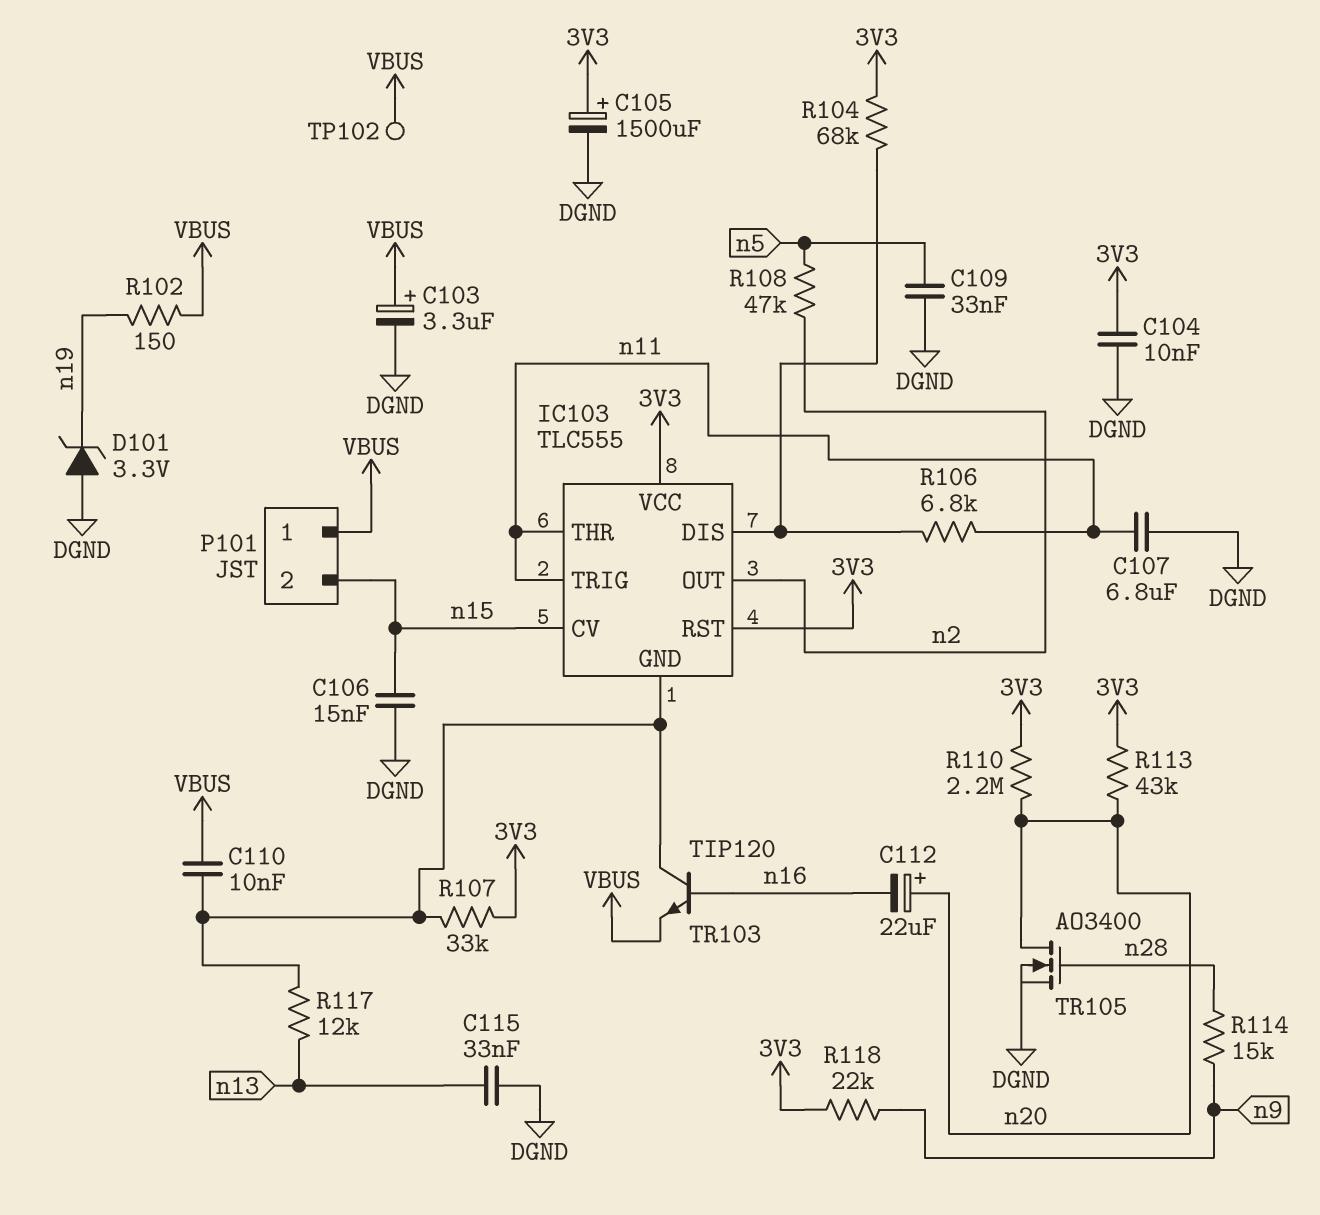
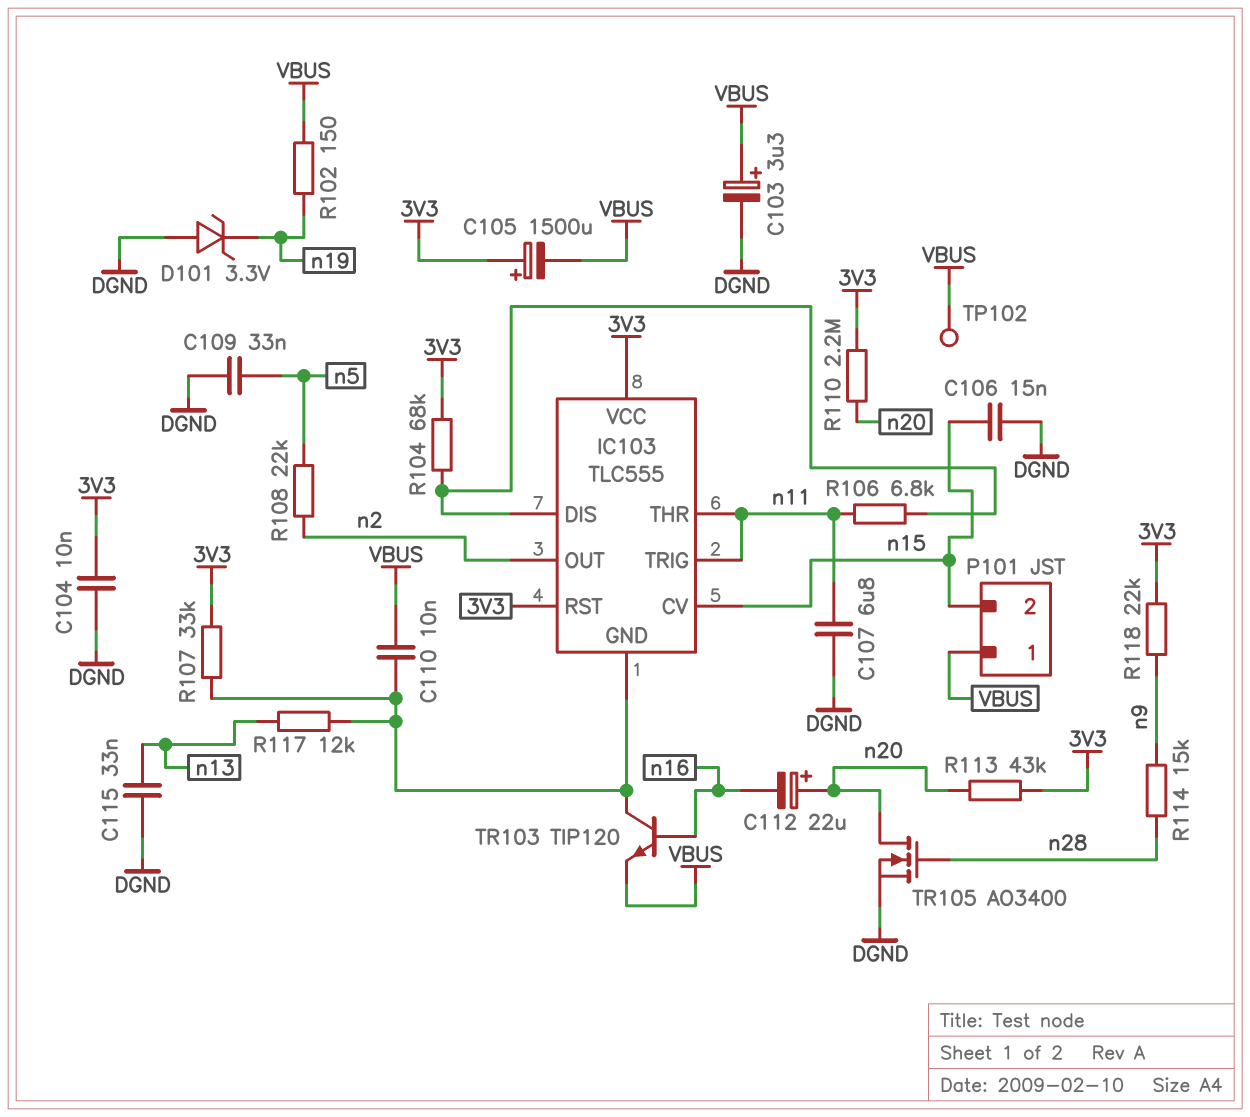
C105: 1500uF (plus 3V3, minus DGND) -> 1500uF (plus 3V3, minus VBUS)
R108: 47k (n2, n5) -> 22k (n2, n5)

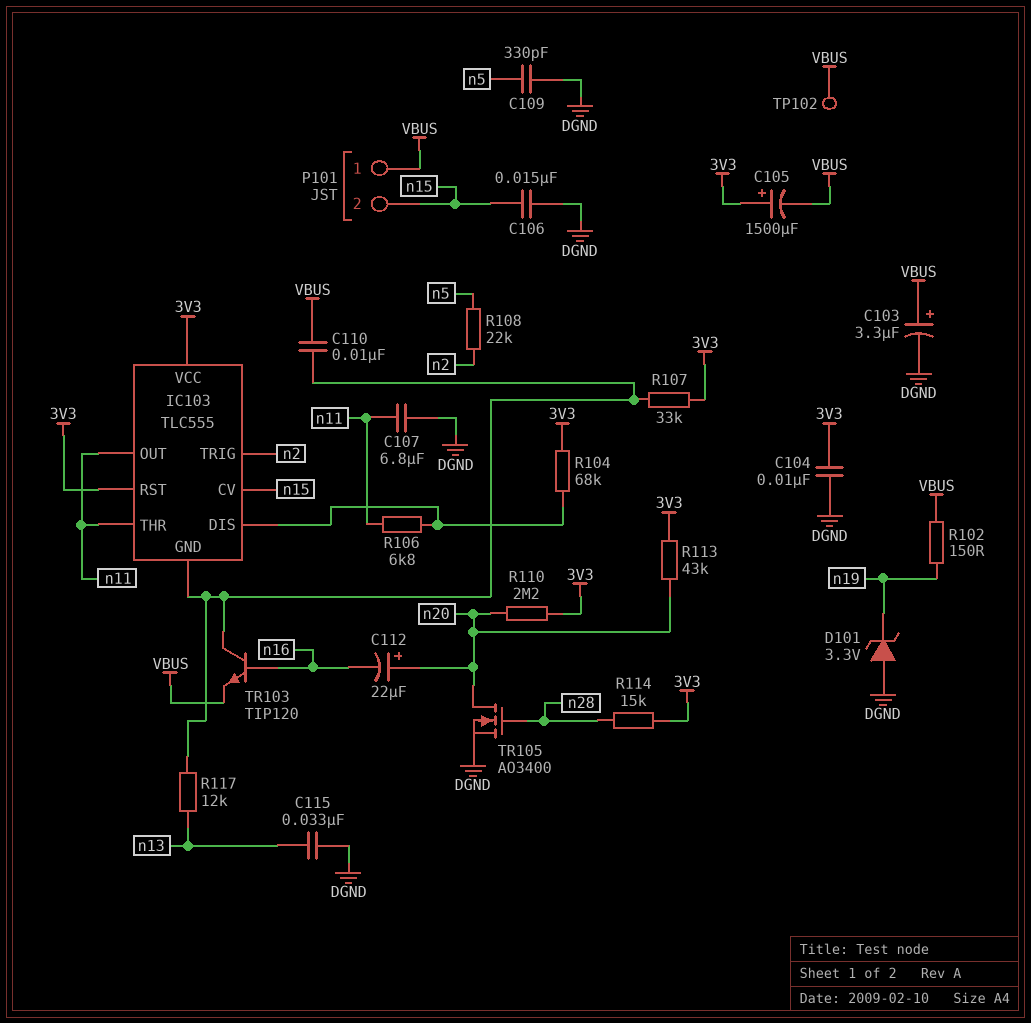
C109: 33nF (DGND, n5) -> 330pF (DGND, n5)
IC103 pin OUT: n2 -> n11
IC103 pin TRIG: n11 -> n2
R114: 15k (n9, n28) -> 15k (3V3, n28)
R118: 22k (3V3, n9) -> none

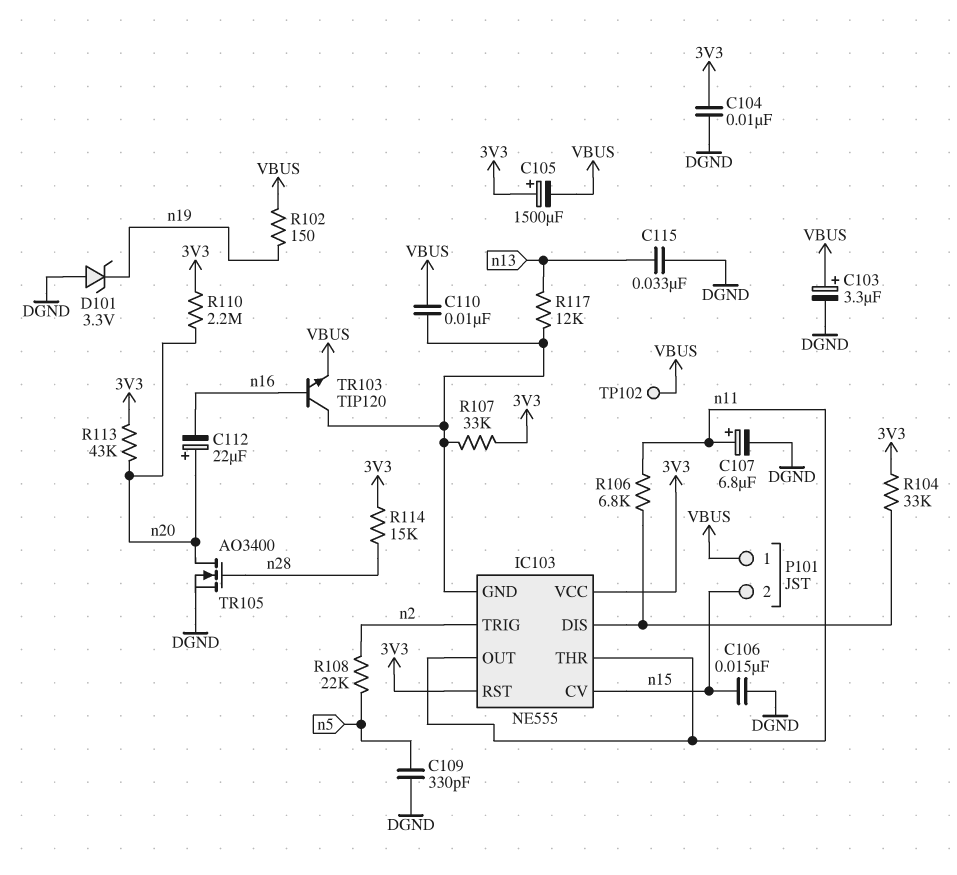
C107: 6.8uF (DGND, n11) -> 6.8uF (plus n11, minus DGND)
IC103: TLC555 -> NE555
R104: 68k (3V3, IC103/DIS) -> 33k (3V3, IC103/DIS)

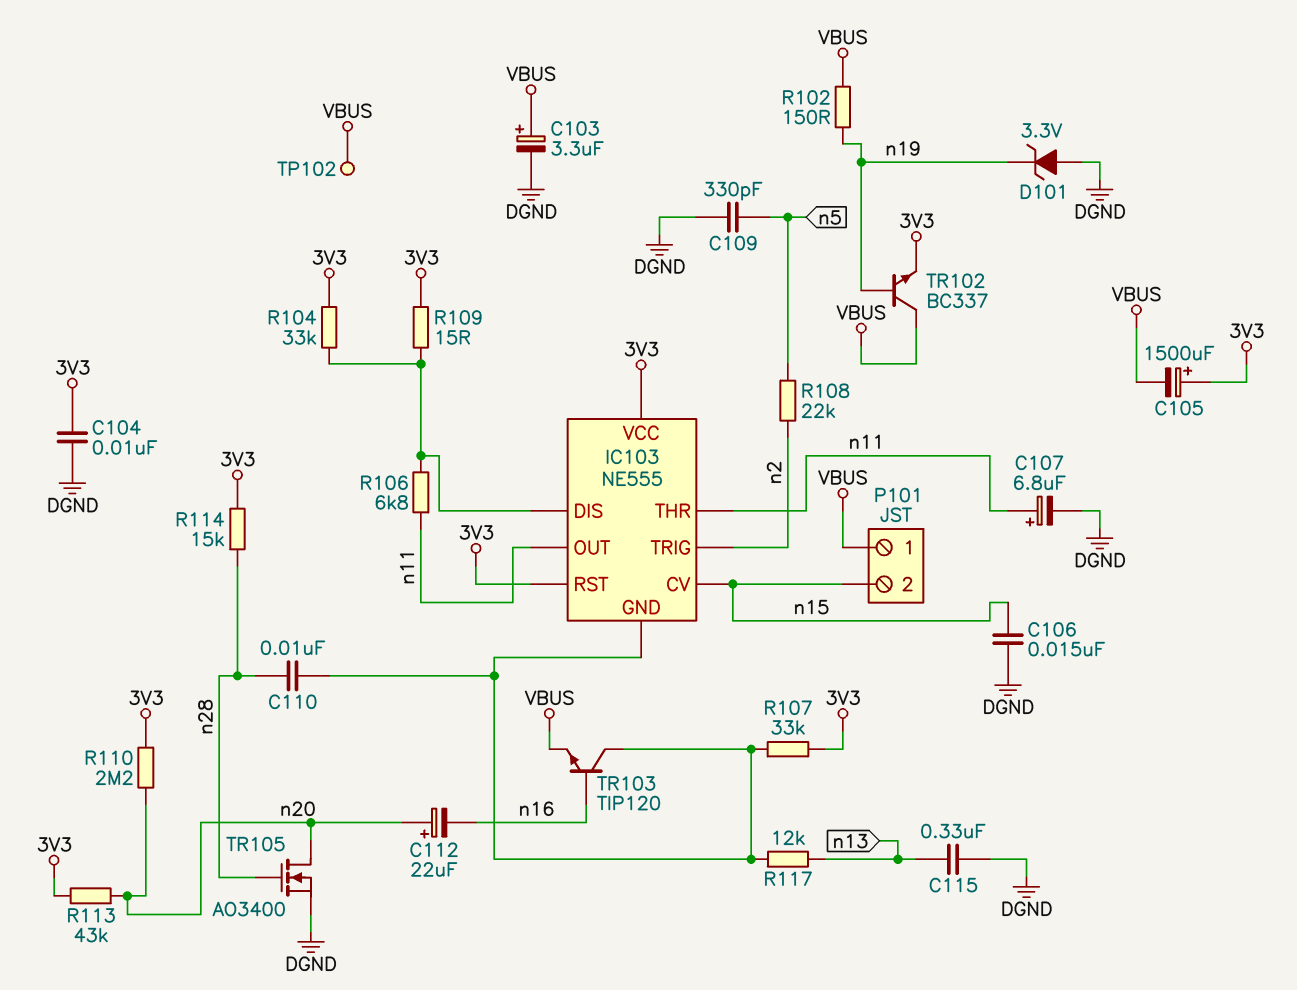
C110: 10nF (IC103/GND, VBUS) -> 10nF (IC103/GND, n28)
C115: 33nF (DGND, n13) -> 330nF (DGND, n13)
R109: none -> 15 (3V3, IC103/DIS)
TR102: none -> NPN BC337 (B n19, C VBUS, E 3V3)

